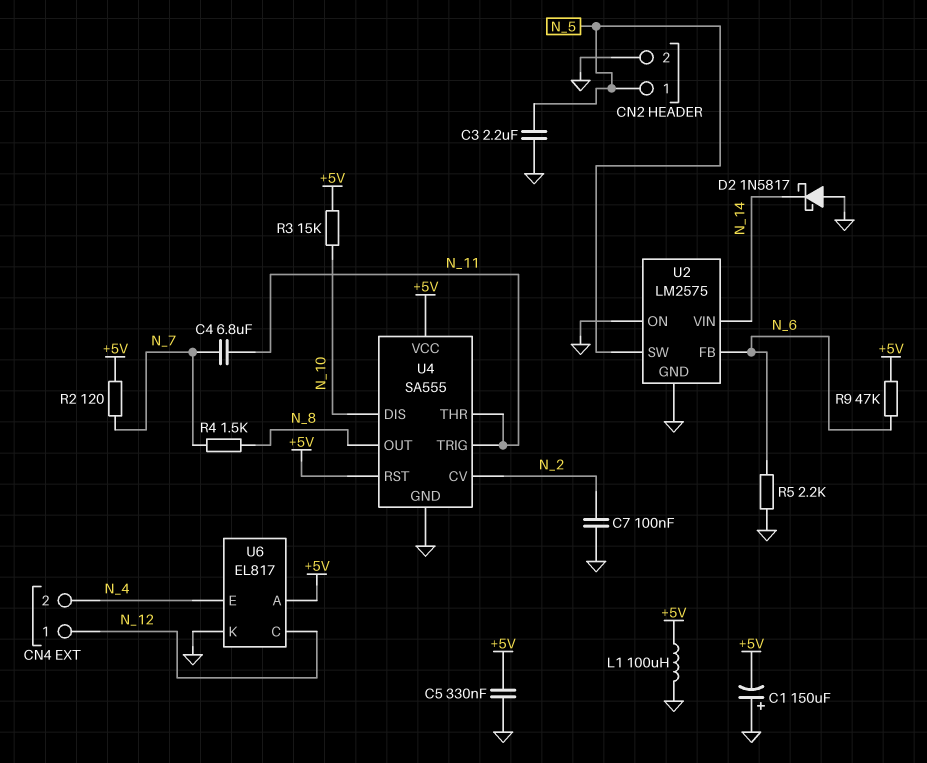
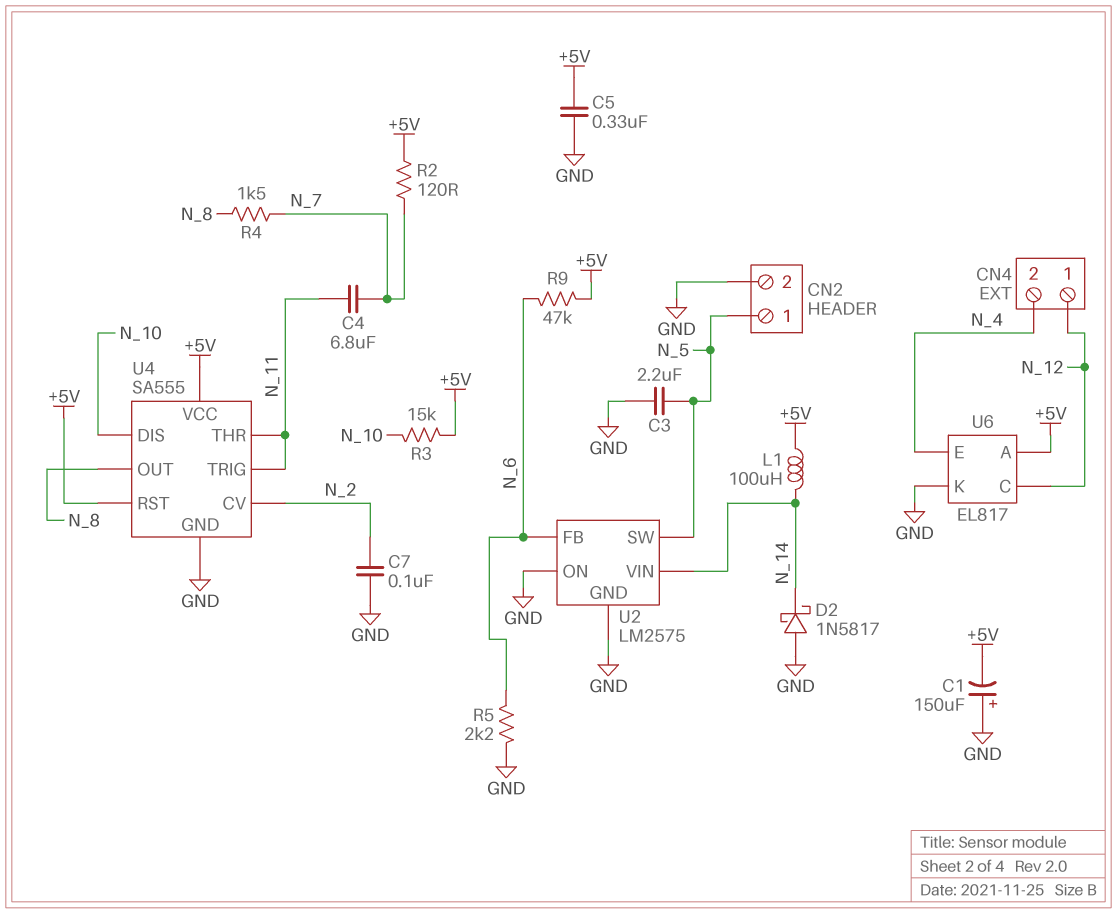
L1: 100uH (+5V, GND) -> 100uH (+5V, N_14)

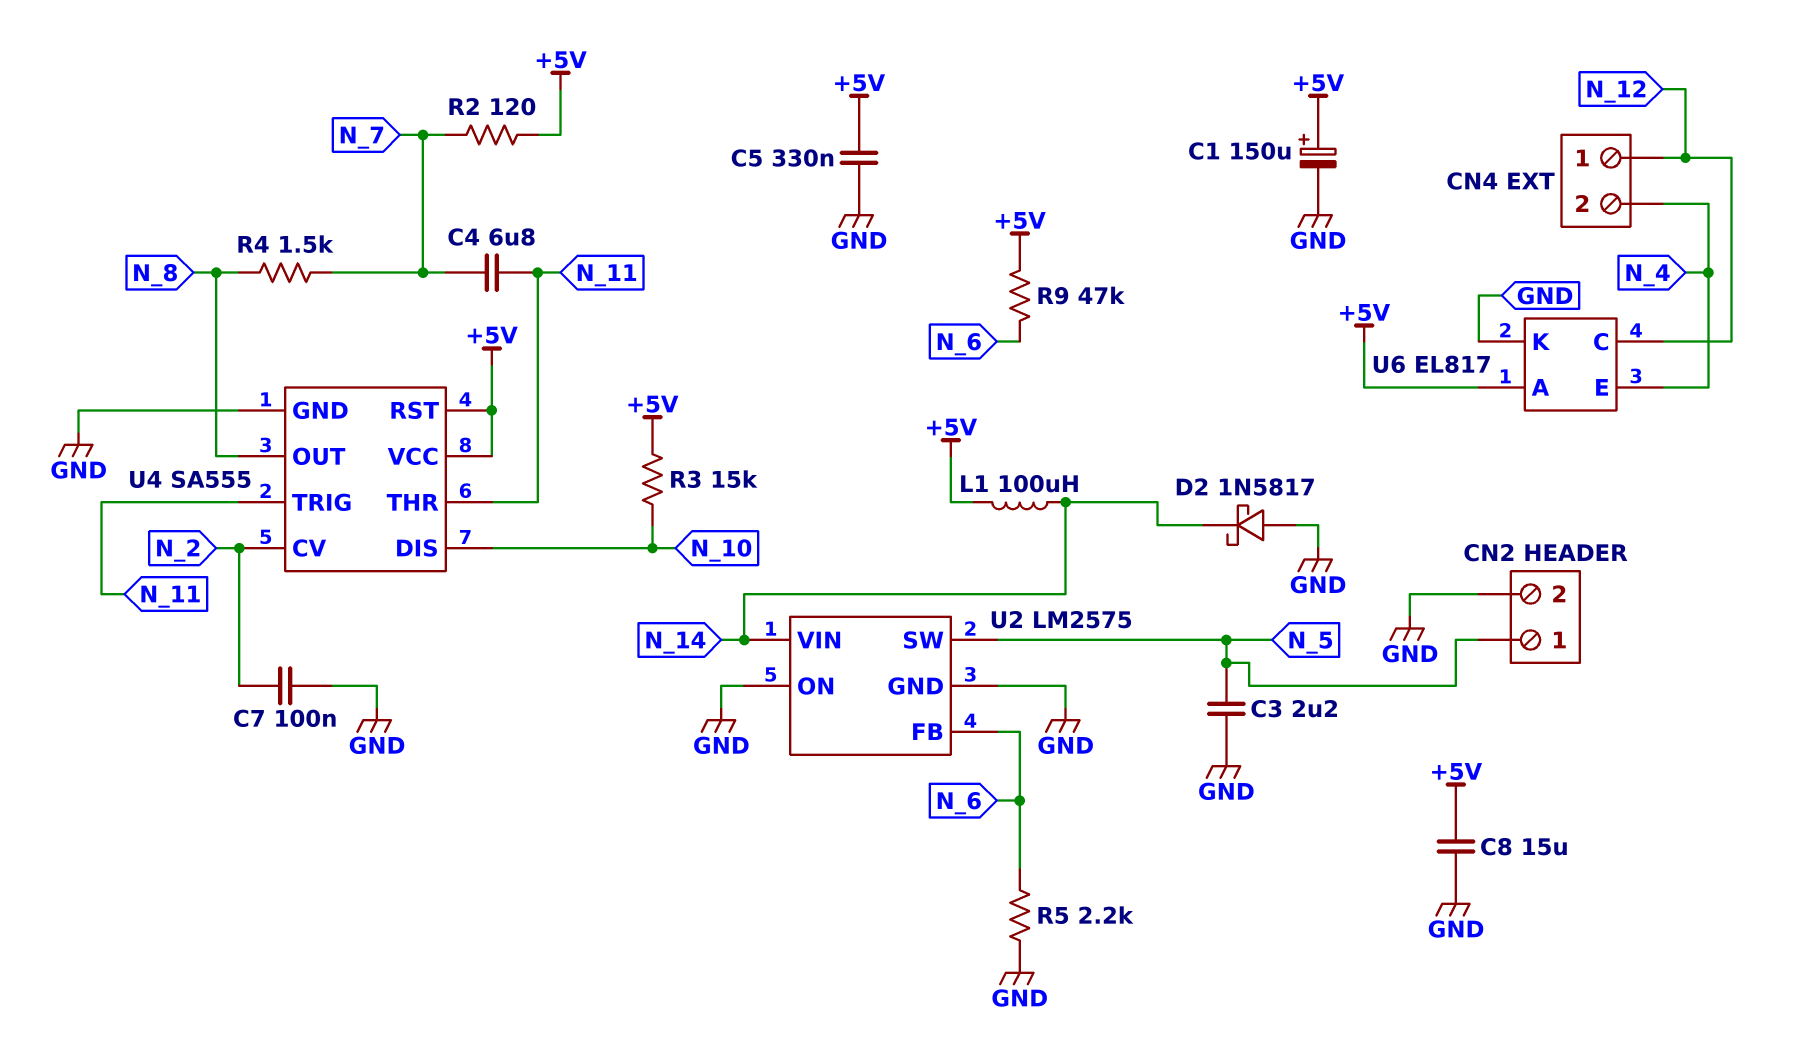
C1: 150uF (plus GND, minus +5V) -> 150uF (plus +5V, minus GND)
C8: none -> 15uF (+5V, GND)

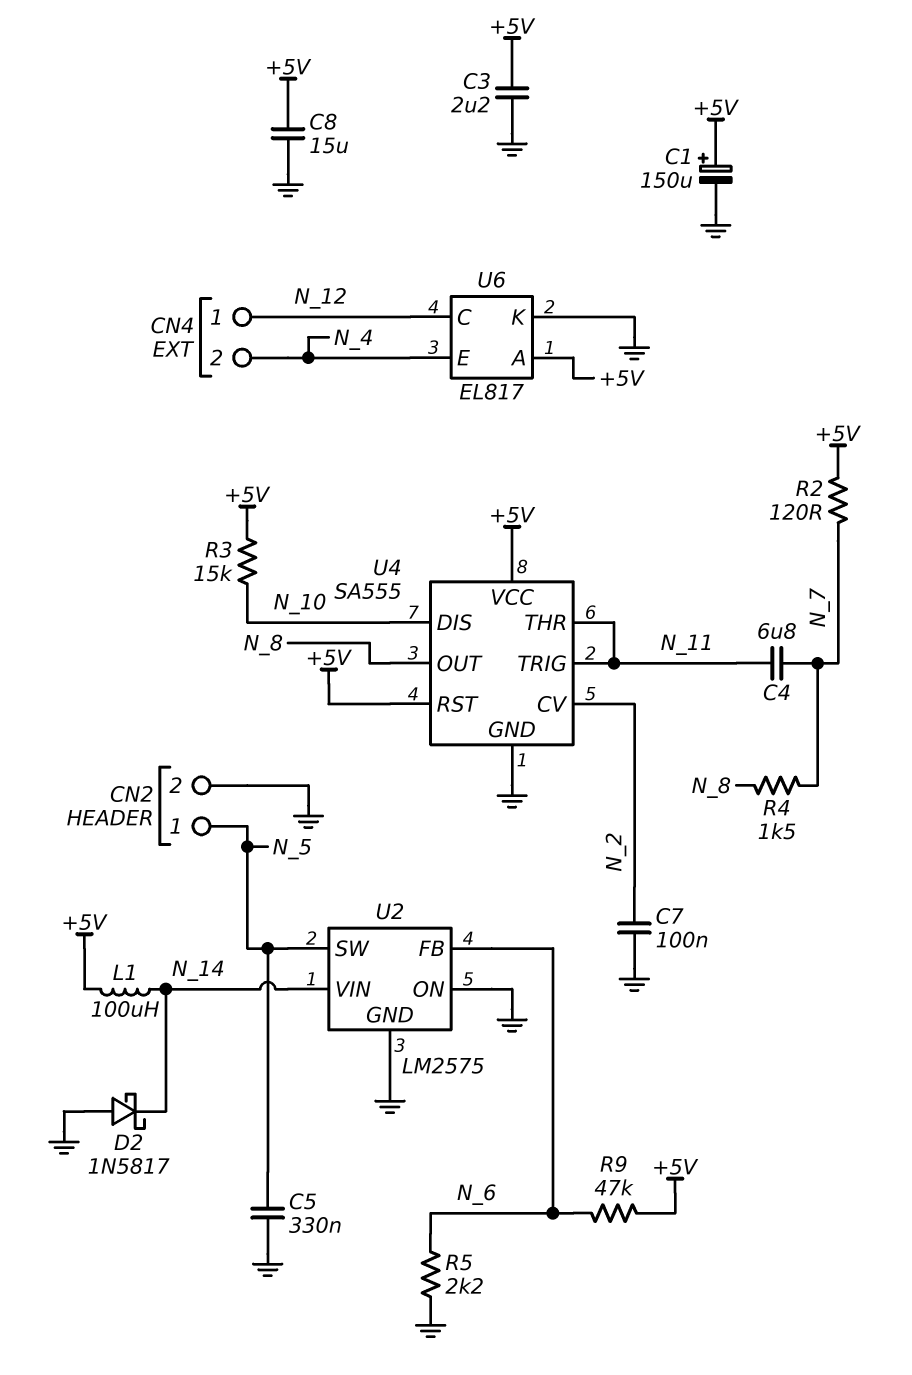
C3: 2.2uF (GND, N_5) -> 2.2uF (+5V, GND)
C5: 330nF (+5V, GND) -> 330nF (GND, N_5)

